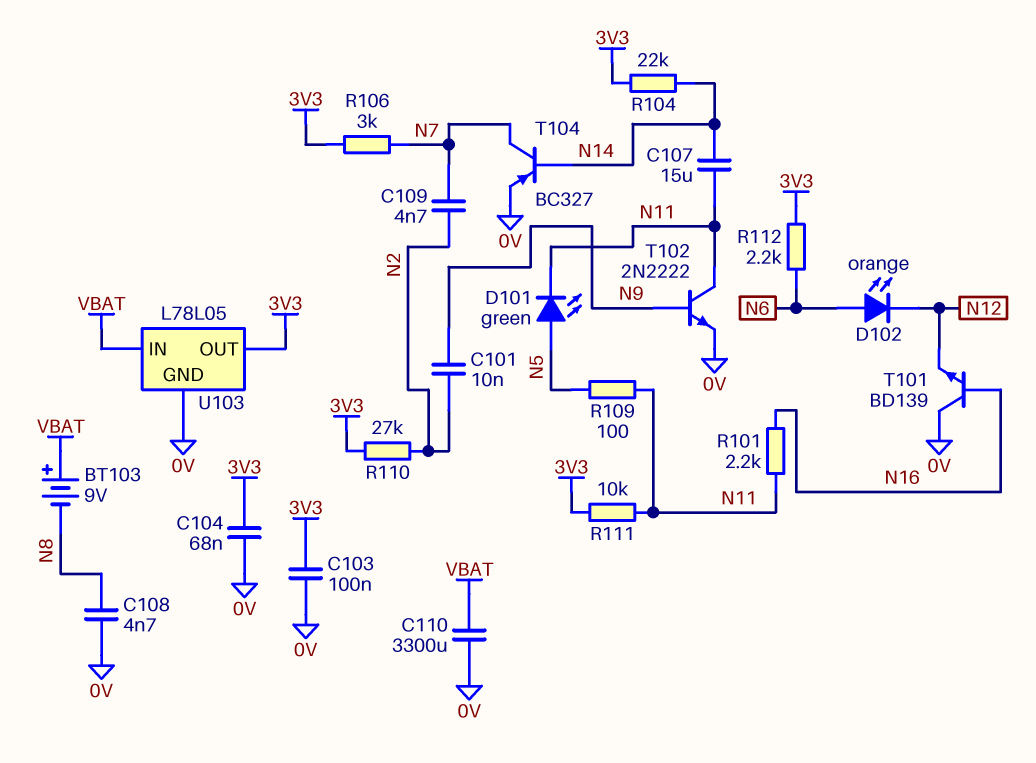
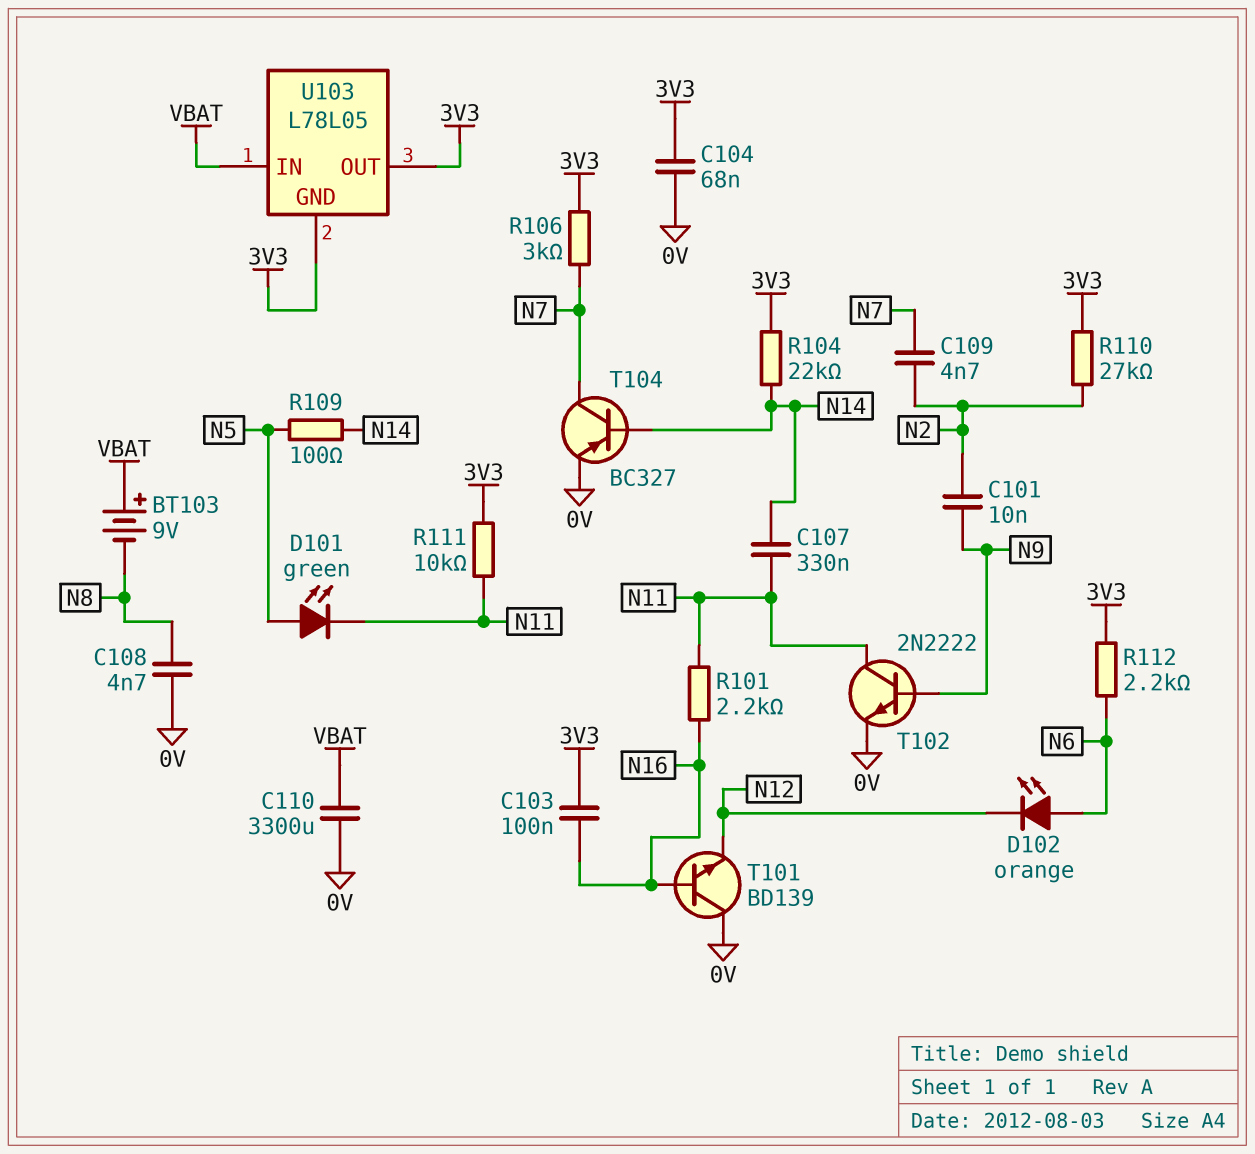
C103: 100nF (0V, 3V3) -> 100nF (3V3, N16)
C107: 15uF (N11, N14) -> 330nF (N11, N14)
R109: 100 (N5, N11) -> 100 (N5, N14)
U103 pin GND: 0V -> 3V3

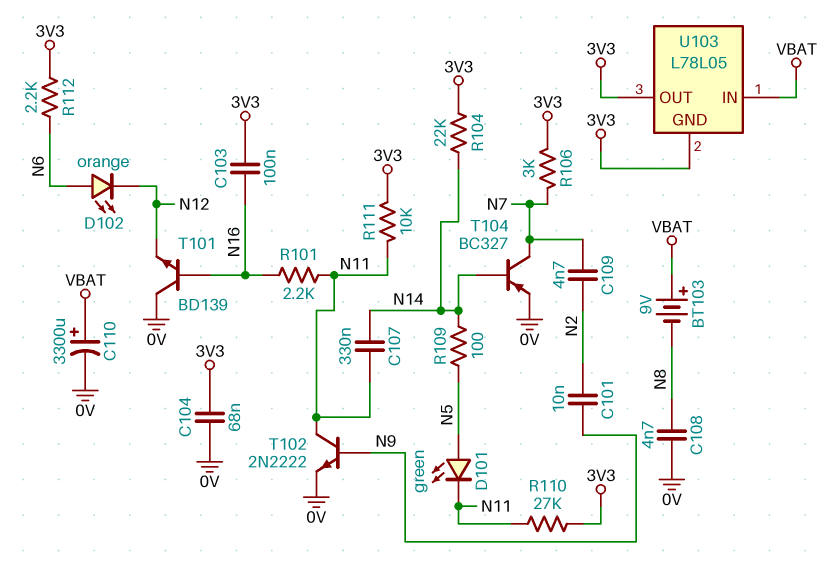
C110: 3300uF (0V, VBAT) -> 3300uF (plus VBAT, minus 0V)
R110: 27k (3V3, N2) -> 27k (3V3, N11)

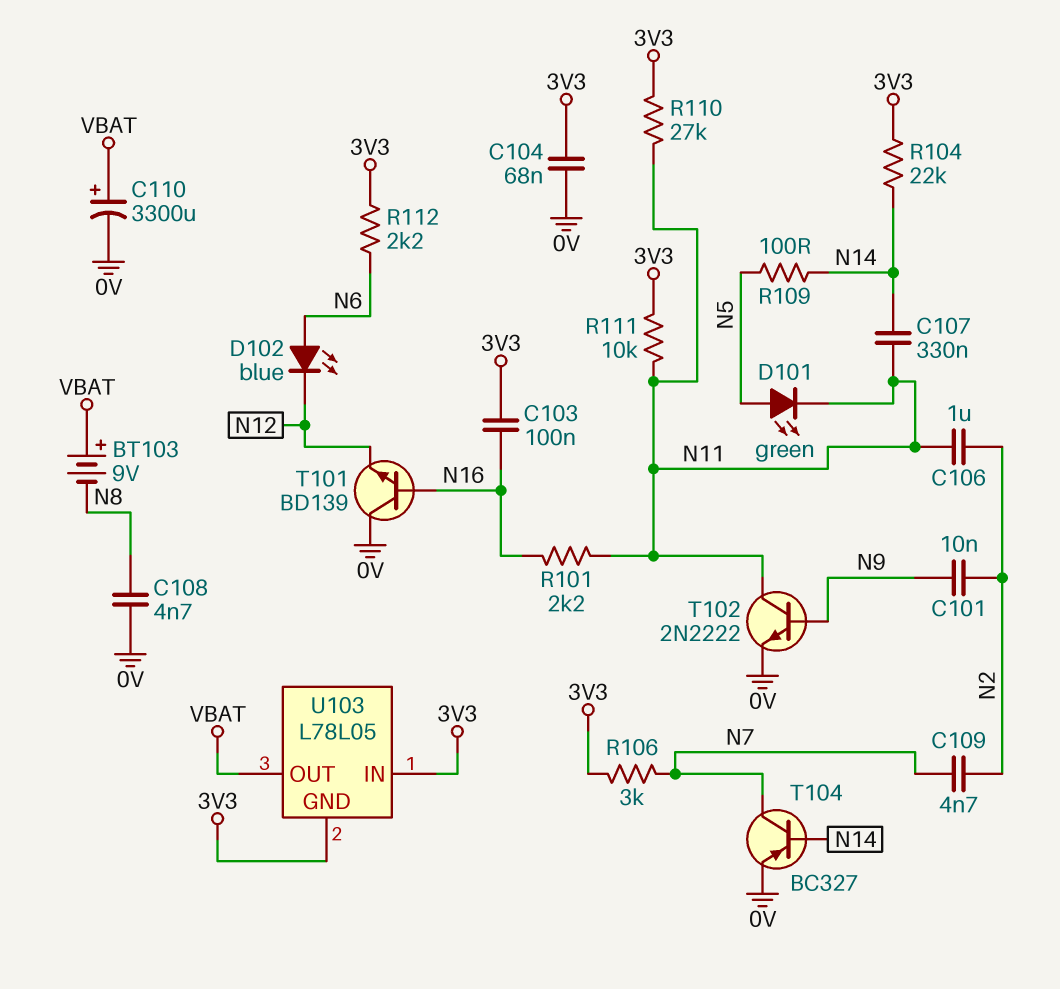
C106: none -> 1uF (N2, N11)
D102: LED orange (A N6, K N12) -> LED blue (A N6, K N12)
U103 pin IN: VBAT -> 3V3
U103 pin OUT: 3V3 -> VBAT

